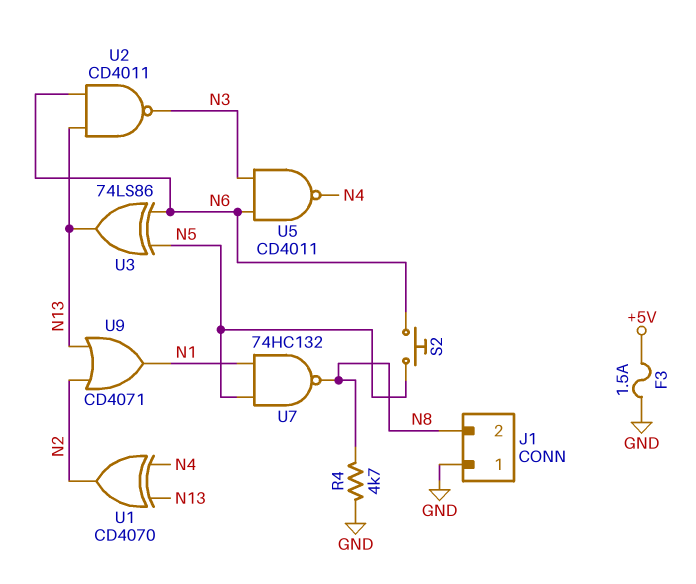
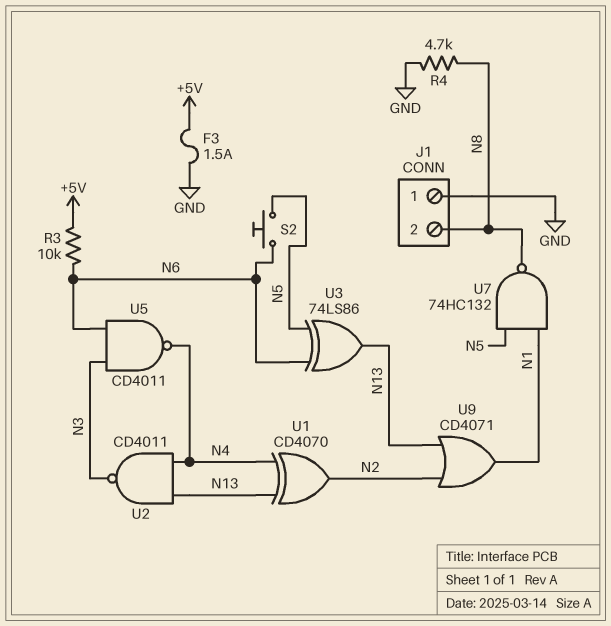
R3: none -> 10k (+5V, N6)
U2: NAND CD4011 (in N6, in N13, out N3) -> NAND CD4011 (in N4, in N13, out N3)

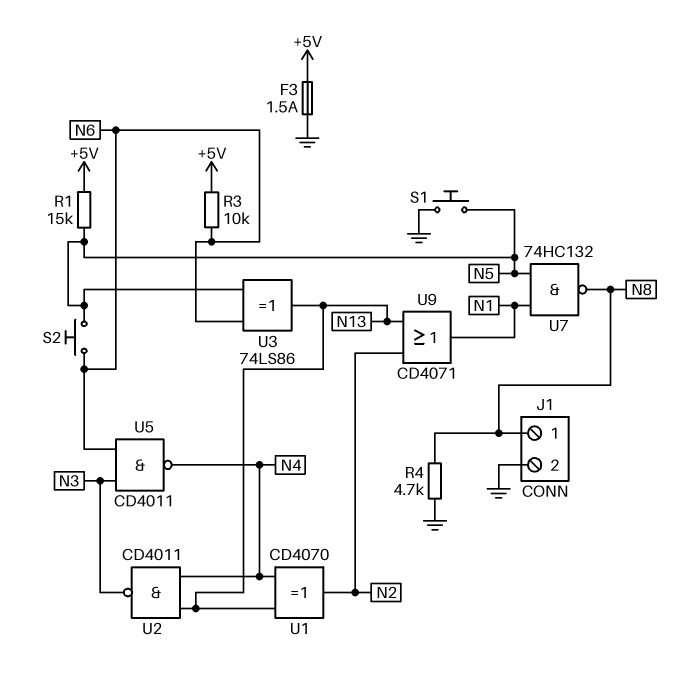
J1 pin 1: GND -> N8
J1 pin 2: N8 -> GND
R1: none -> 15k (+5V, N5)
S1: none -> button (GND, N5)

